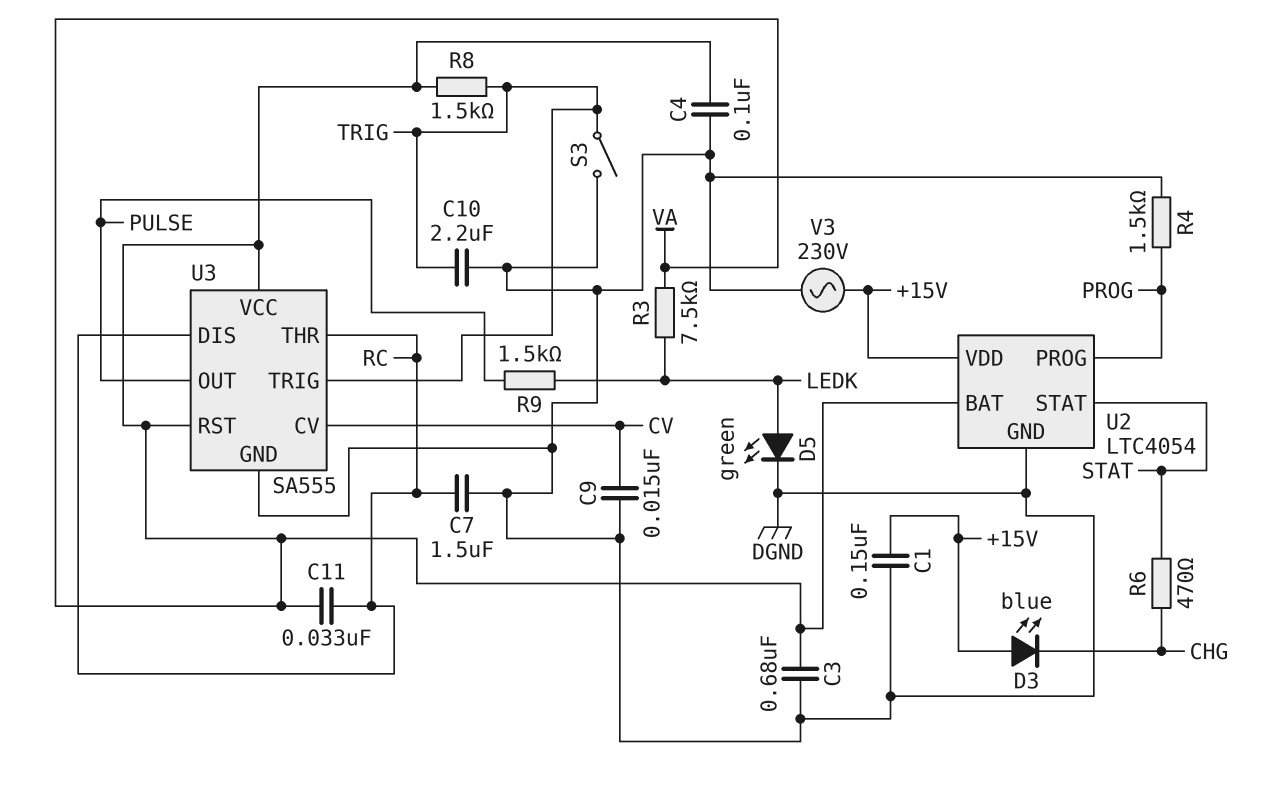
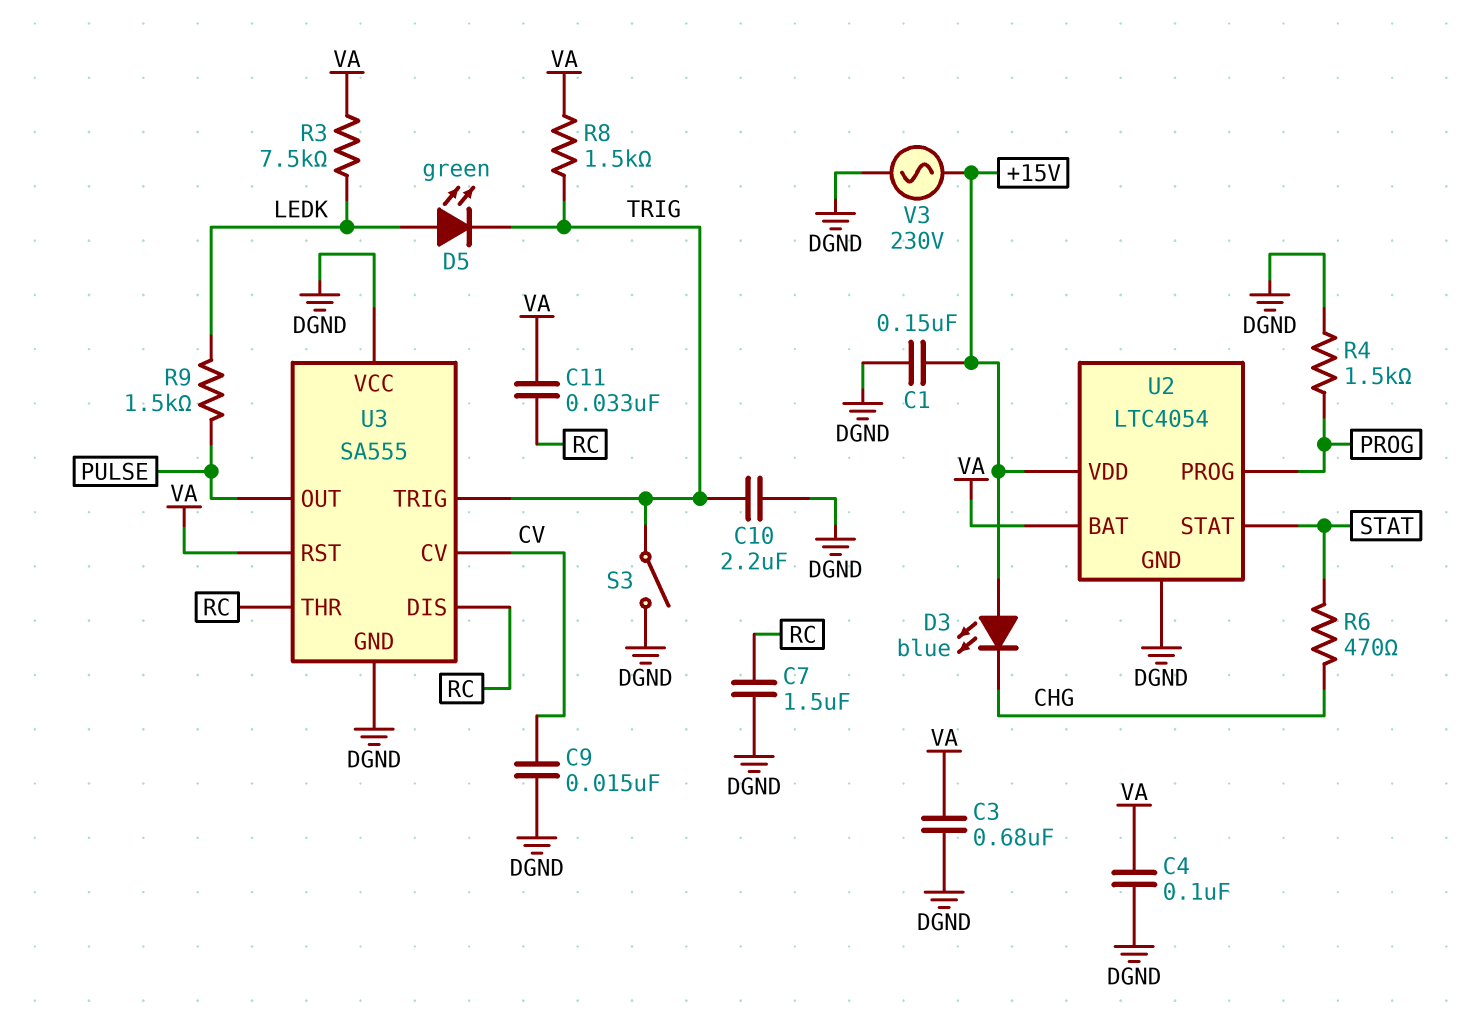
D5: LED green (A LEDK, K DGND) -> LED green (A LEDK, K TRIG)
U3 pin VCC: VA -> DGND

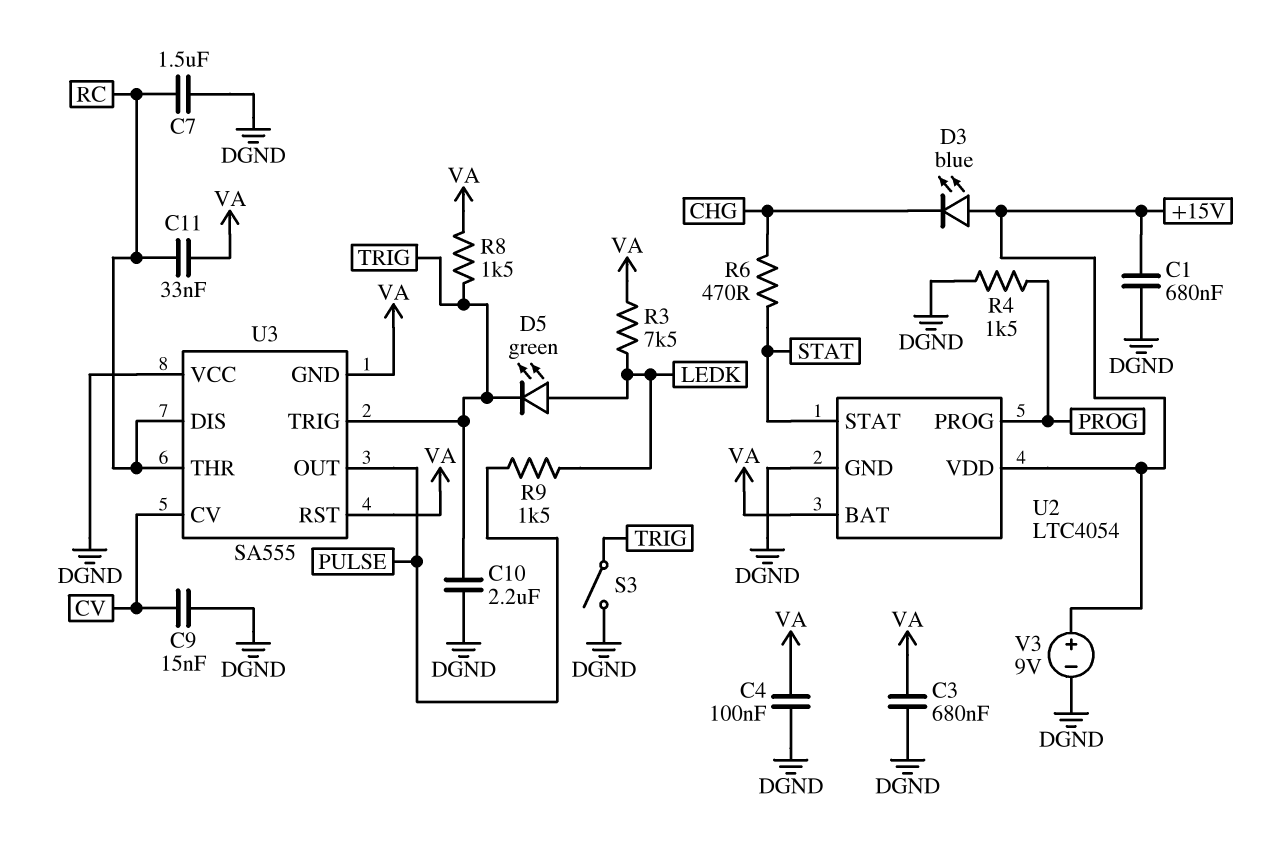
C1: 150nF (+15V, DGND) -> 680nF (+15V, DGND)
U3 pin GND: DGND -> VA
V3: AC 230V (+15V, DGND) -> 9V (plus +15V, minus DGND)

